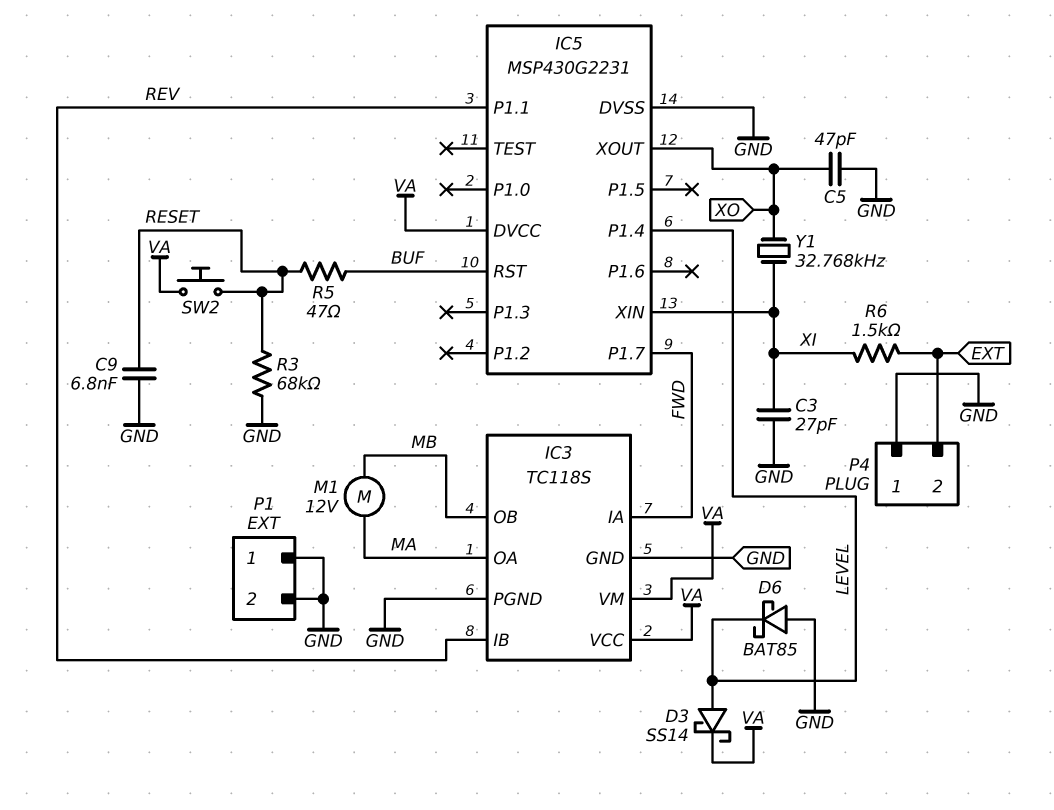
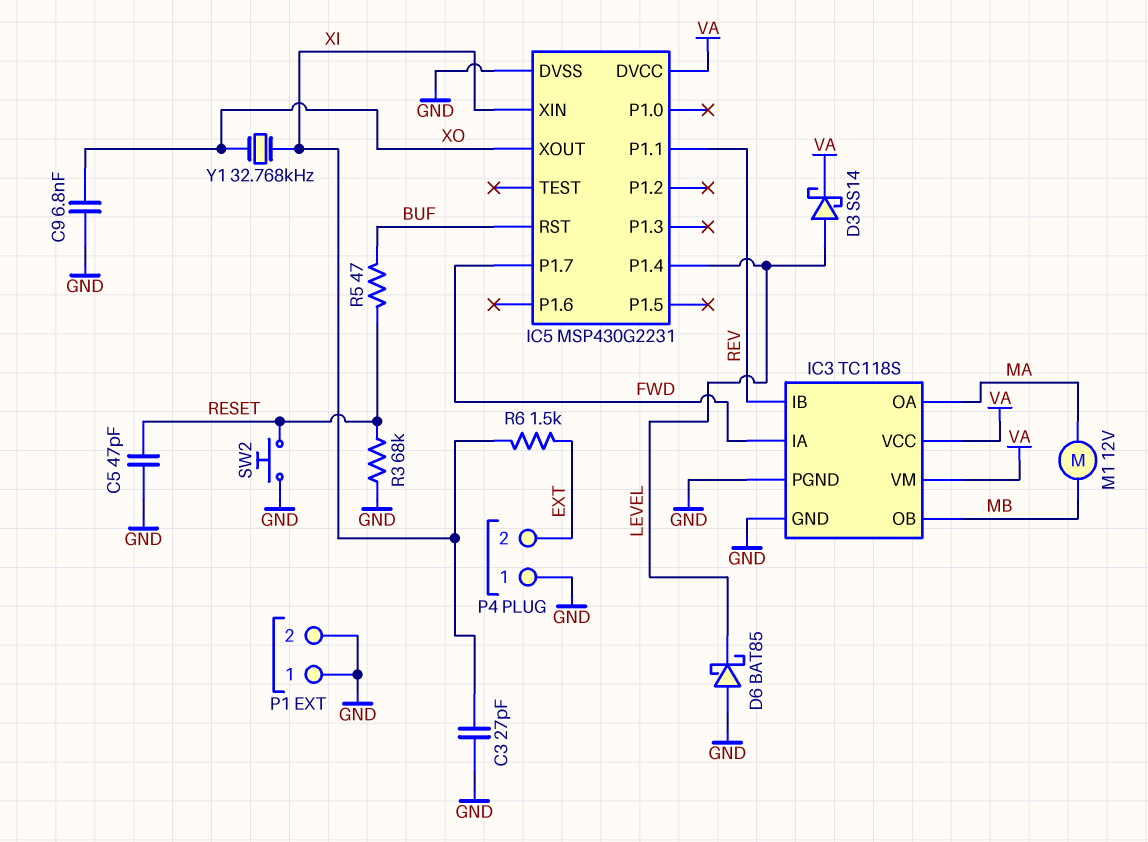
C5: 47pF (GND, XO) -> 47pF (GND, RESET)
C9: 6.8nF (GND, RESET) -> 6.8nF (GND, XO)
SW2: button (RESET, VA) -> button (GND, RESET)

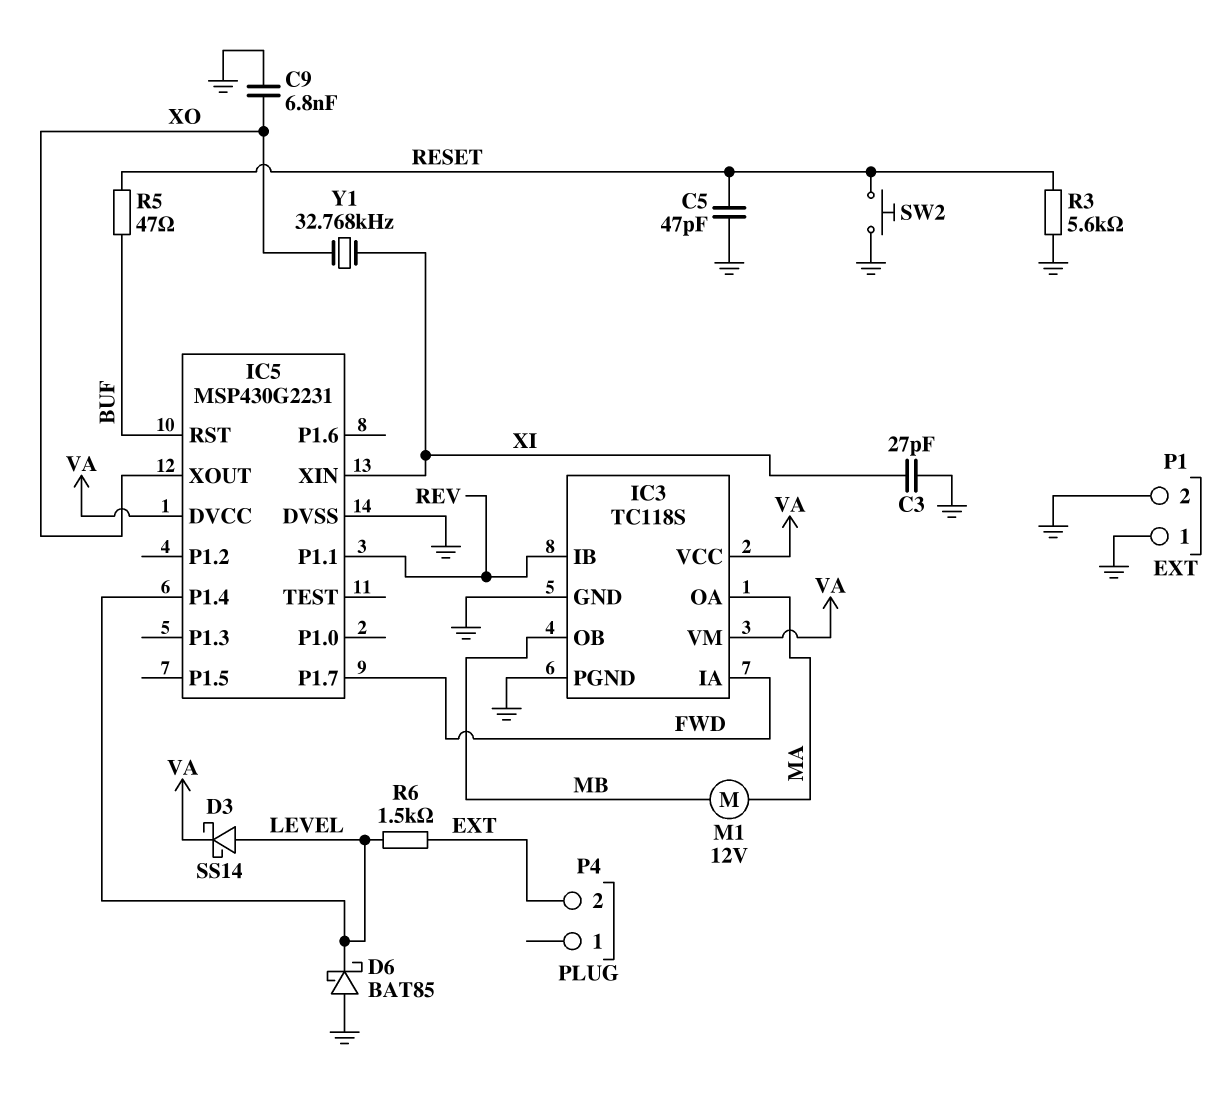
P4 pin 1: GND -> none
R3: 68k (GND, RESET) -> 5.6k (GND, RESET)
R6: 1.5k (EXT, XI) -> 1.5k (EXT, LEVEL)

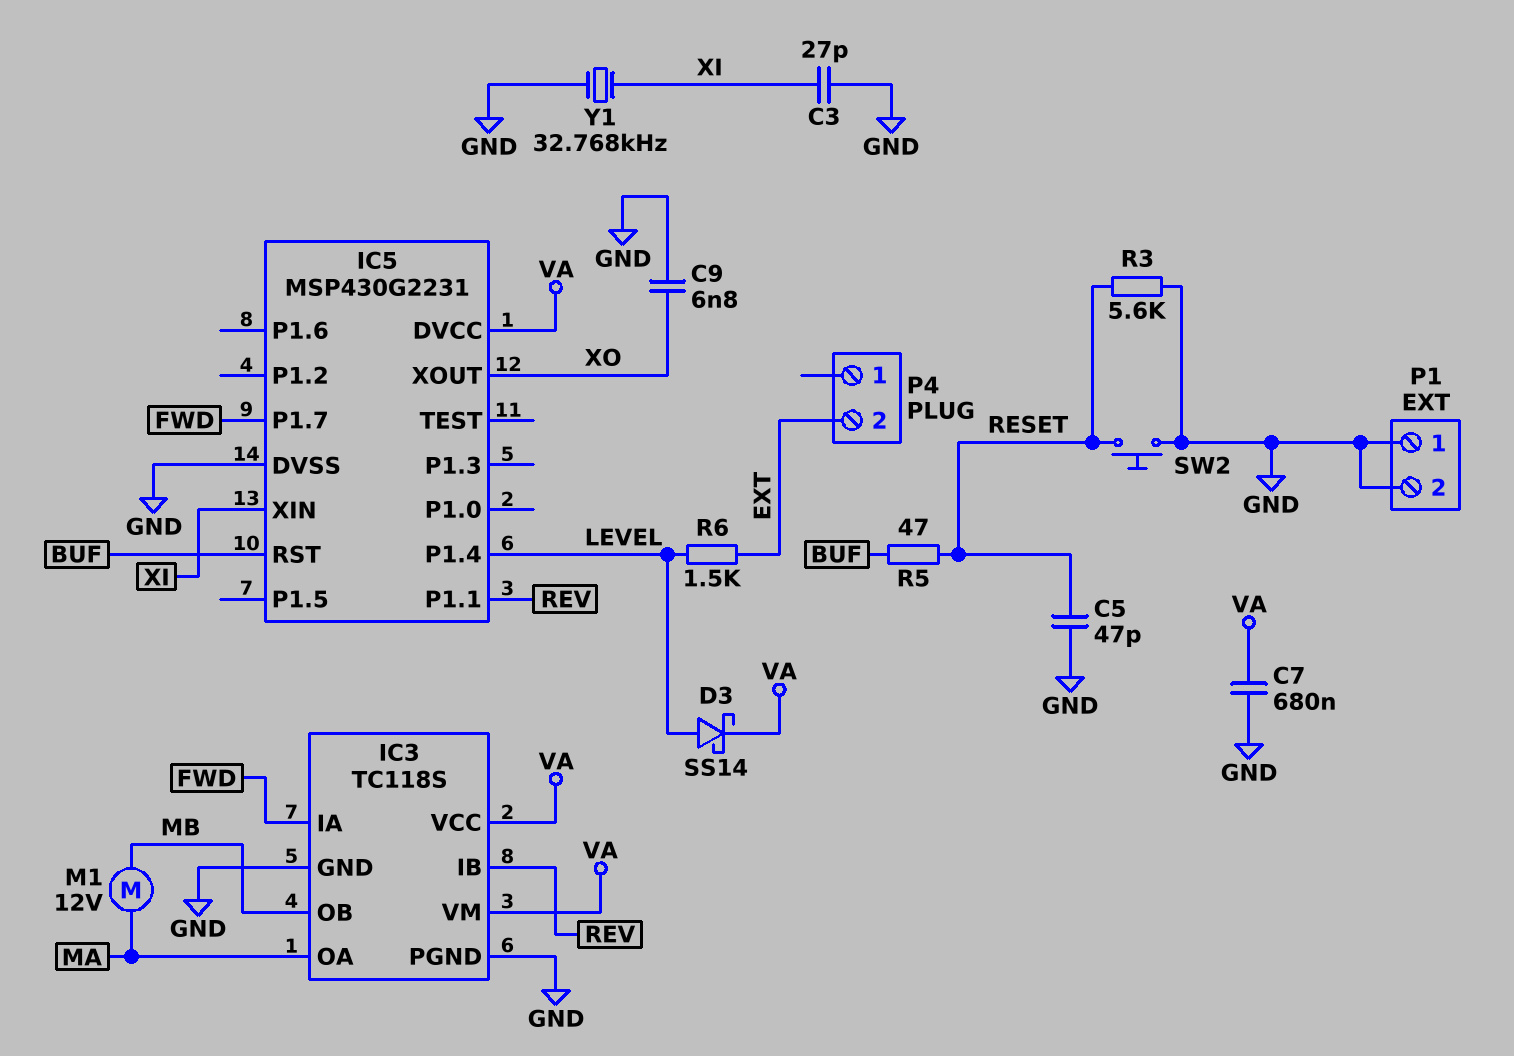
C7: none -> 680nF (GND, VA)
D6: schottky BAT85 (A GND, K LEVEL) -> none
Y1: 32.768kHz (XI, XO) -> 32.768kHz (GND, XI)

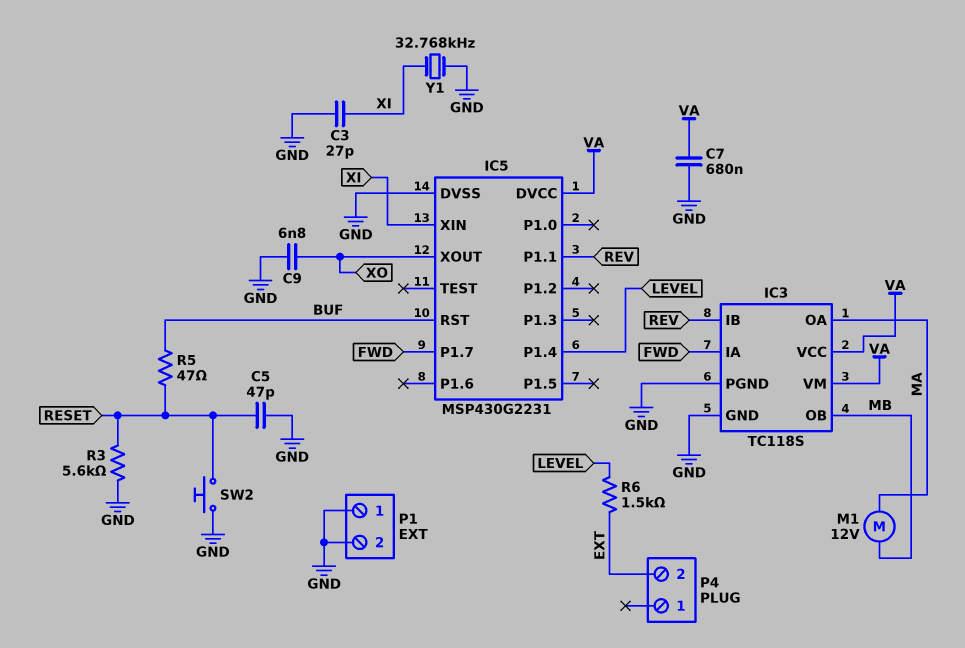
D3: schottky SS14 (A LEVEL, K VA) -> none

